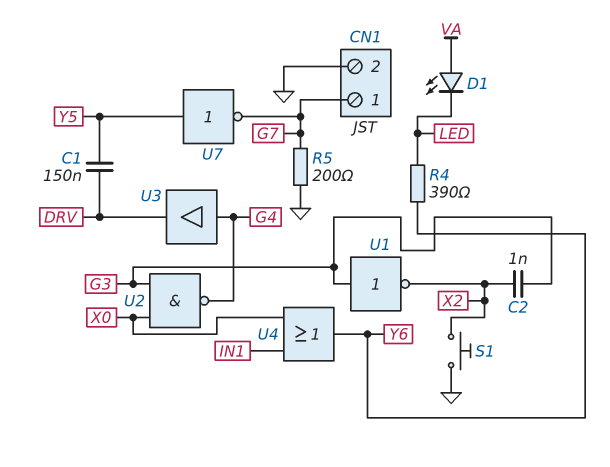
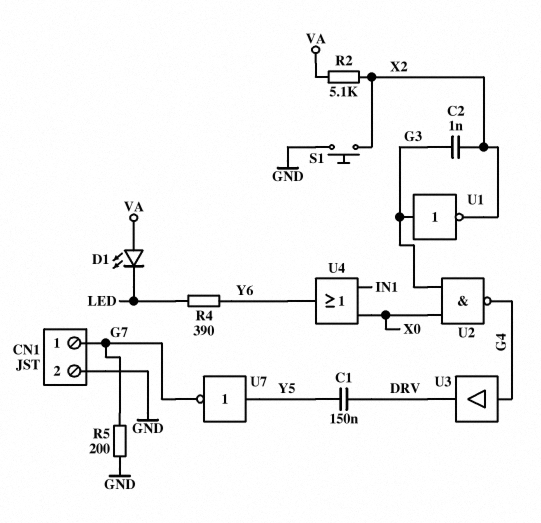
R2: none -> 5.1k (VA, X2)

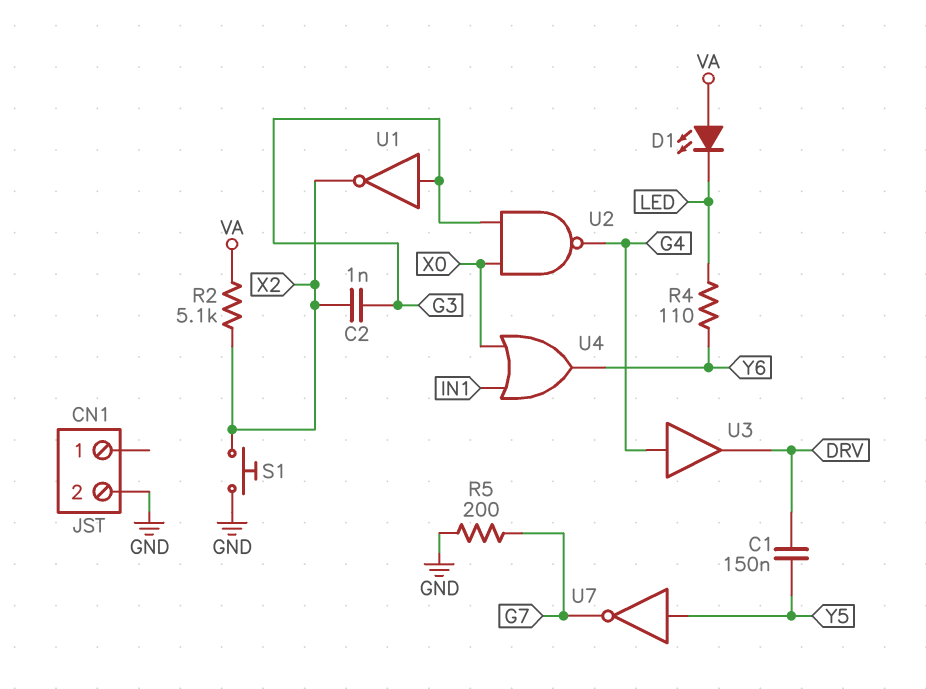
CN1 pin 1: G7 -> none
R4: 390 (LED, Y6) -> 110 (LED, Y6)

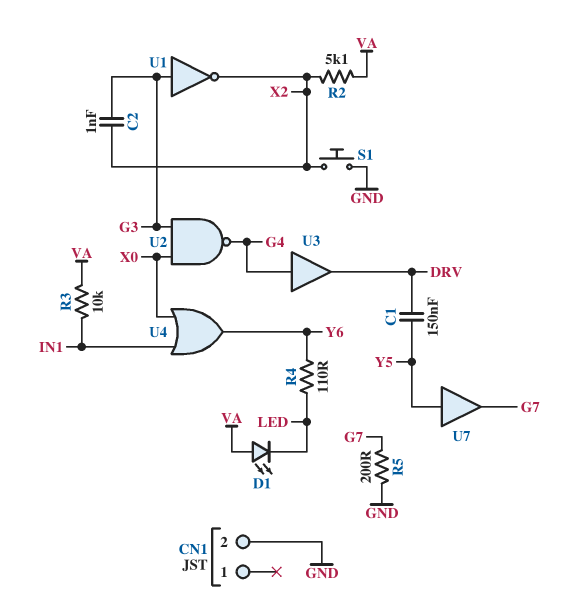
R3: none -> 10k (IN1, VA)
U7: NOT (in Y5, out G7) -> buffer (in Y5, out G7)

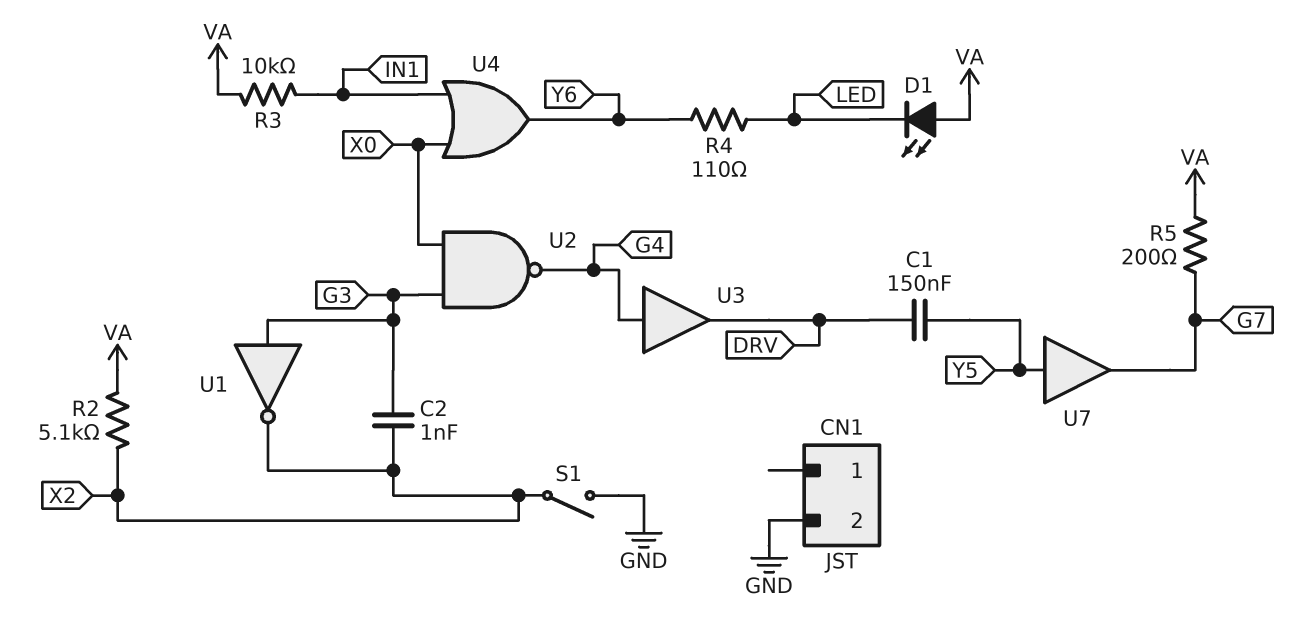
R5: 200 (G7, GND) -> 200 (G7, VA)
S1: button (GND, X2) -> switch (GND, X2)

